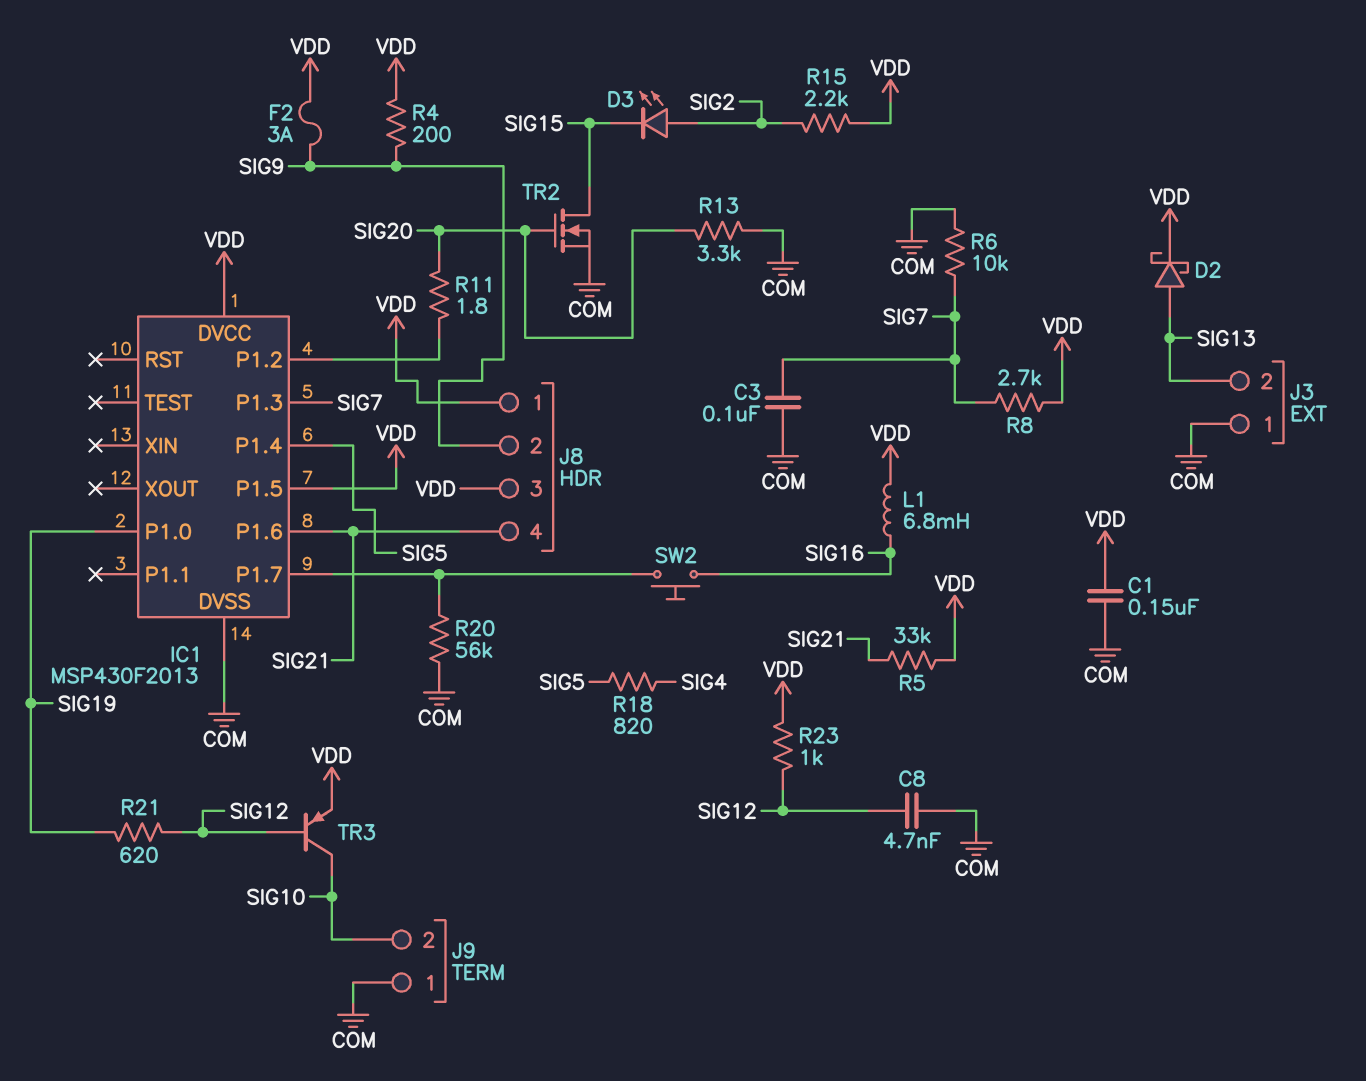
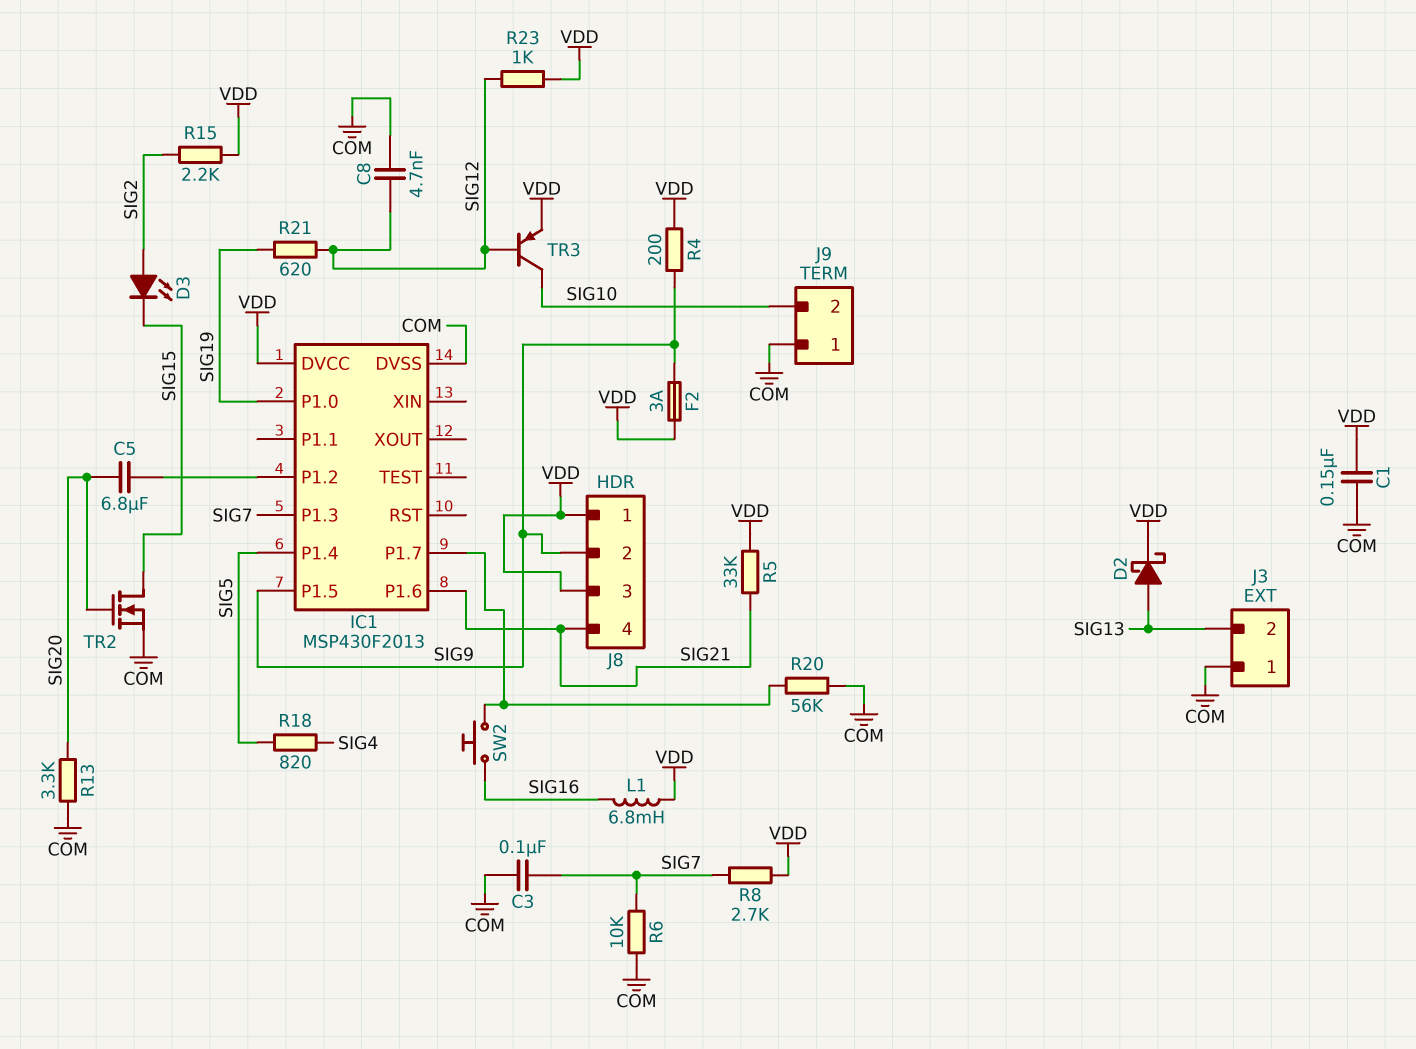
C5: none -> 6.8uF (IC1/P1.2, SIG20)
IC1 pin P1.5: VDD -> SIG9
R11: 1.8 (IC1/P1.2, SIG20) -> none

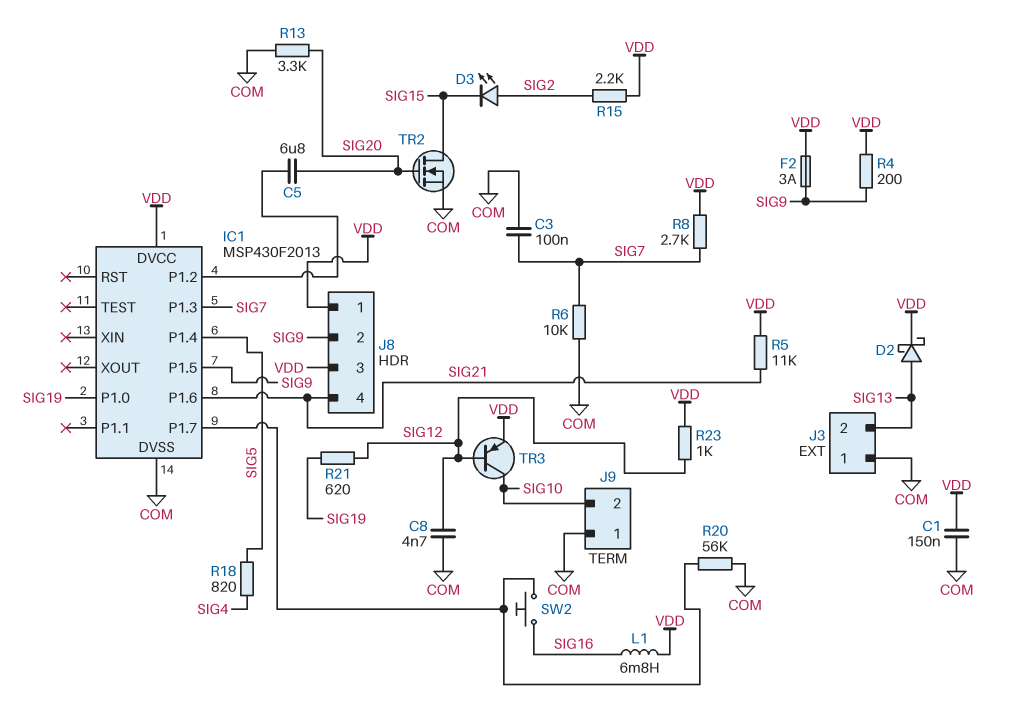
R5: 33k (SIG21, VDD) -> 11k (SIG21, VDD)

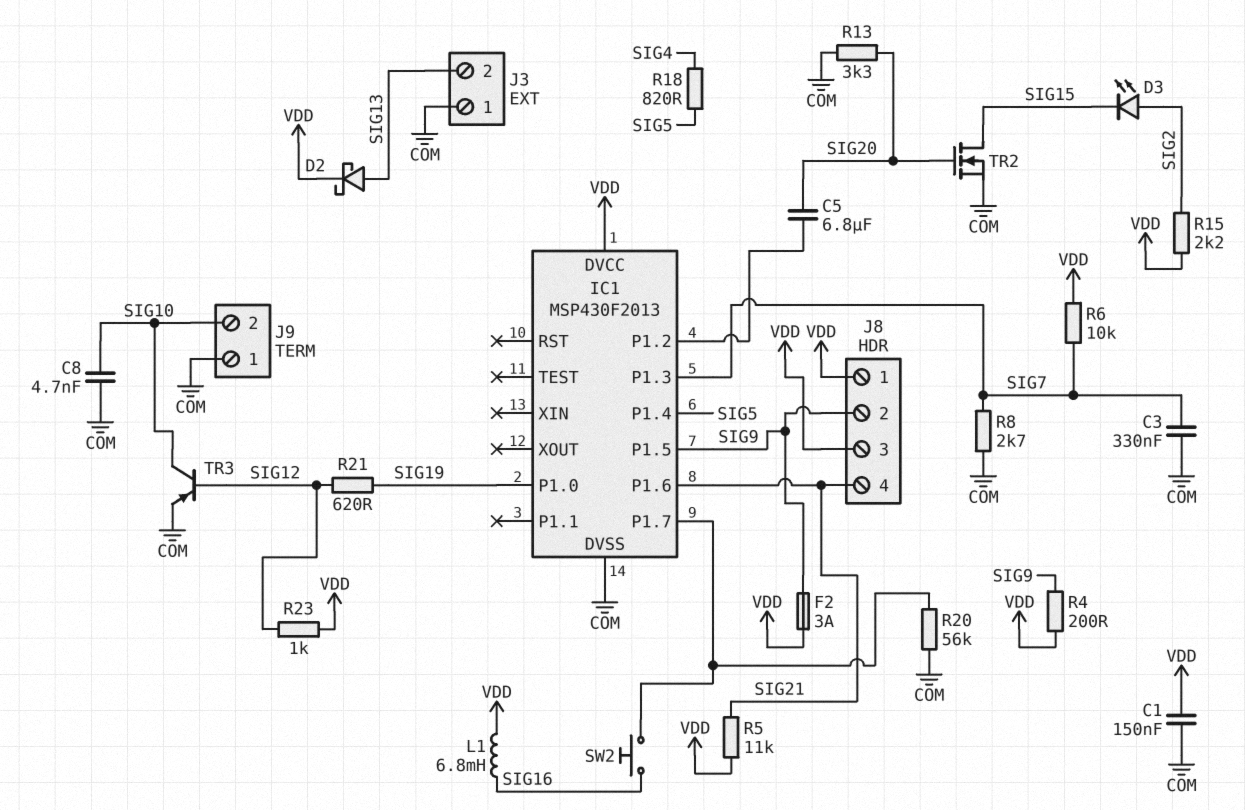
C3: 100nF (COM, SIG7) -> 330nF (COM, SIG7)
C8: 4.7nF (COM, SIG12) -> 4.7nF (COM, SIG10)
R6: 10k (COM, SIG7) -> 10k (SIG7, VDD)
R8: 2.7k (SIG7, VDD) -> 2.7k (COM, SIG7)
TR3: PNP (B SIG12, C SIG10, E VDD) -> PNP (B SIG12, C SIG10, E COM)

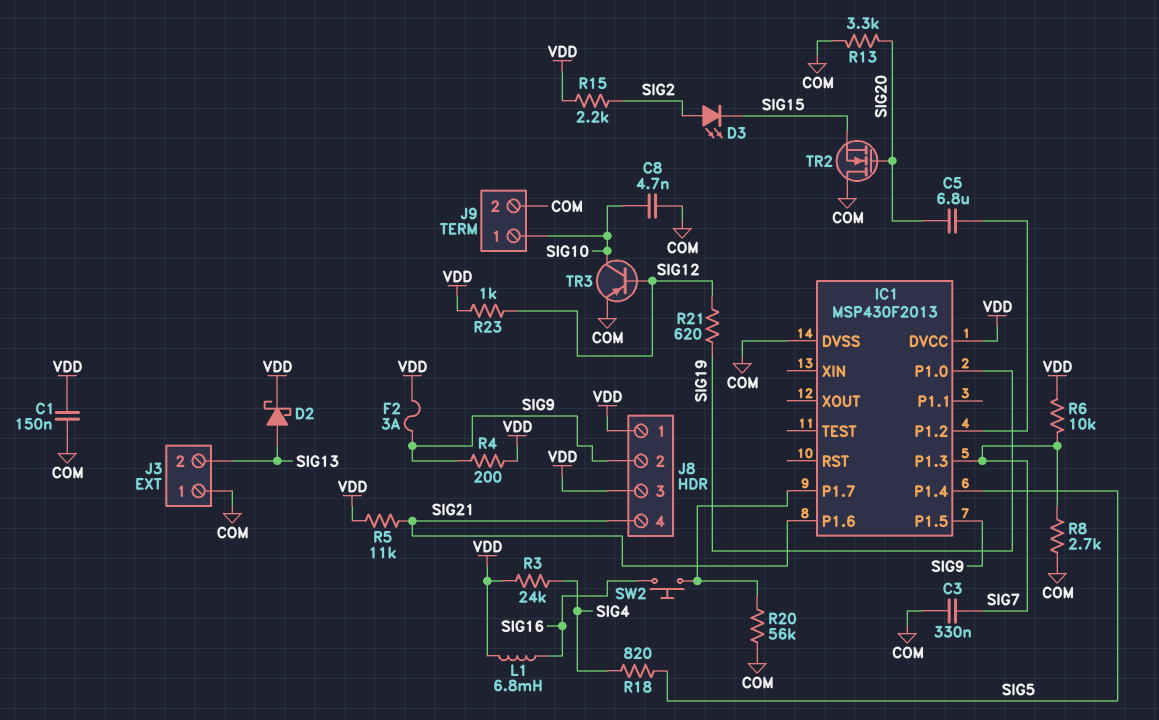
J9 pin 1: COM -> SIG10
J9 pin 2: SIG10 -> COM
R3: none -> 24k (SIG4, VDD)
TR2: NMOS (G SIG20, D SIG15, S COM) -> NMOS (G SIG20, D COM, S SIG15)

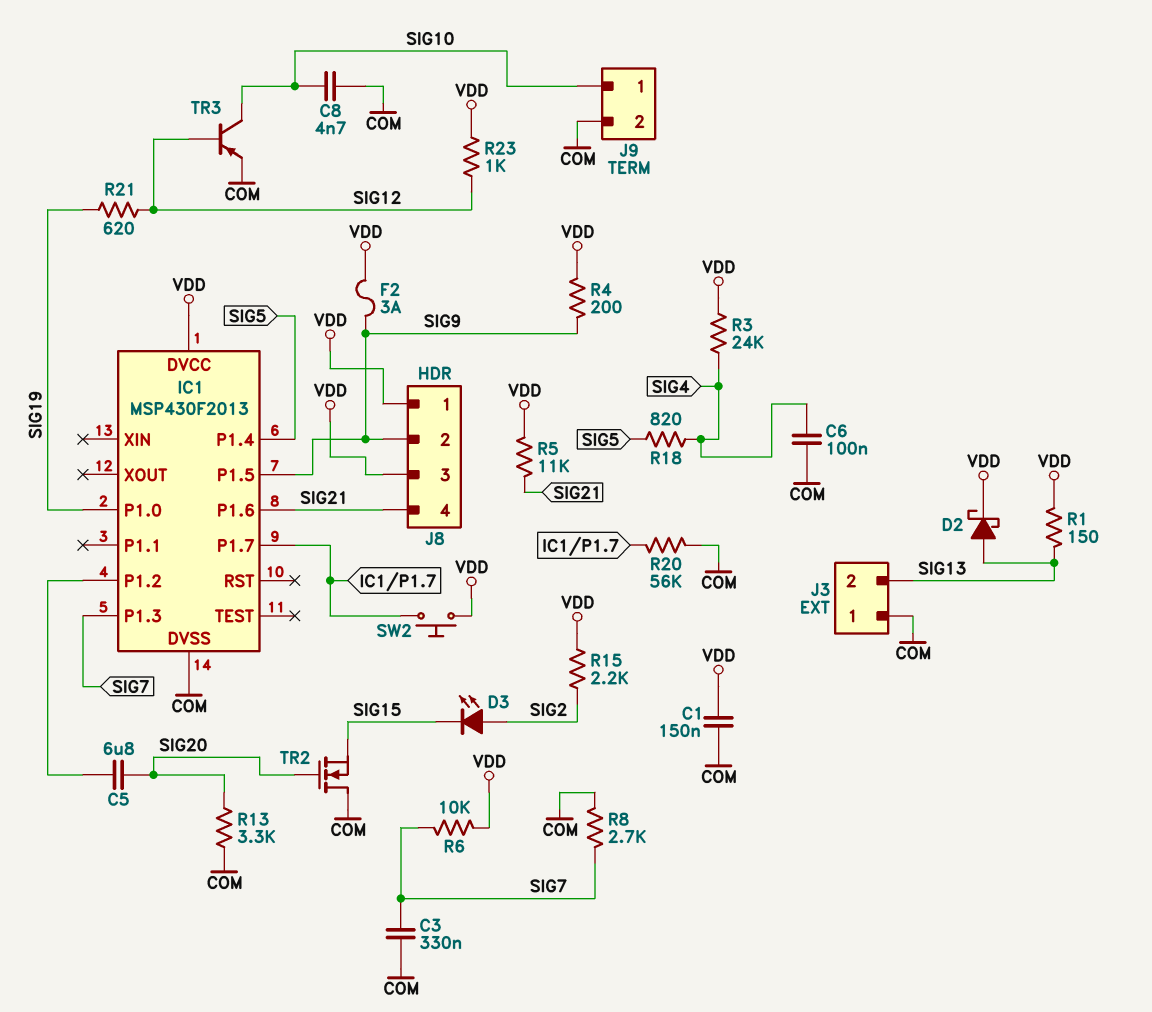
C6: none -> 100nF (COM, SIG4)
L1: 6.8mH (SIG16, VDD) -> none
R1: none -> 150 (SIG13, VDD)
SW2: button (IC1/P1.7, SIG16) -> button (IC1/P1.7, VDD)

